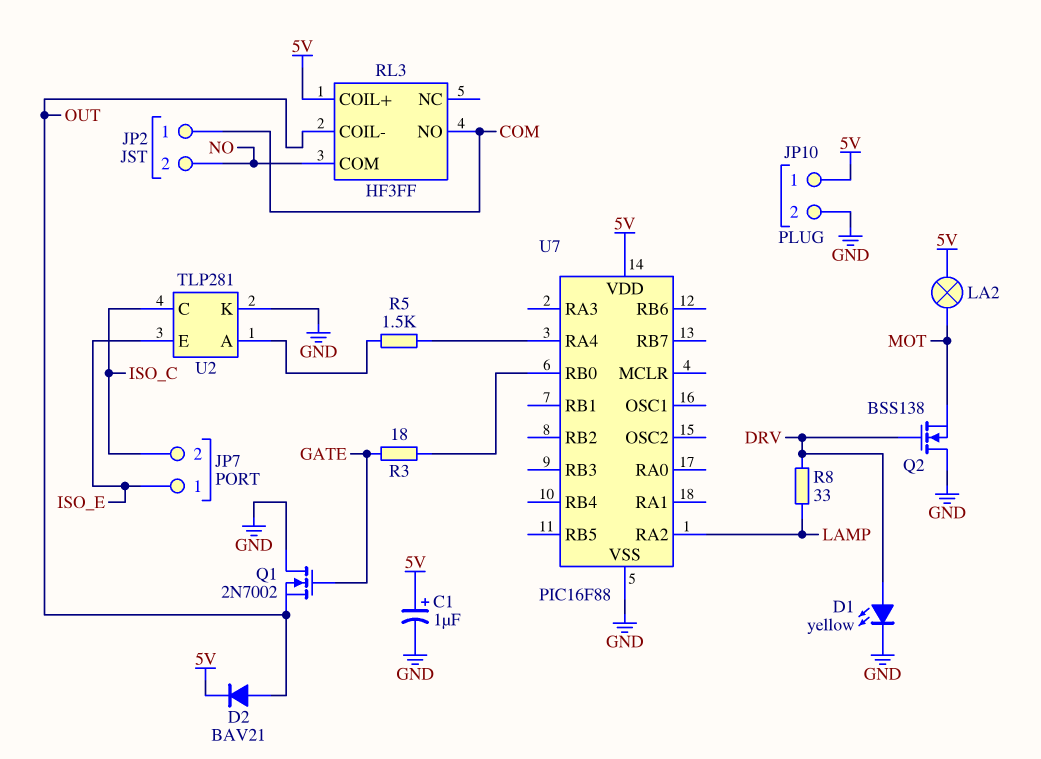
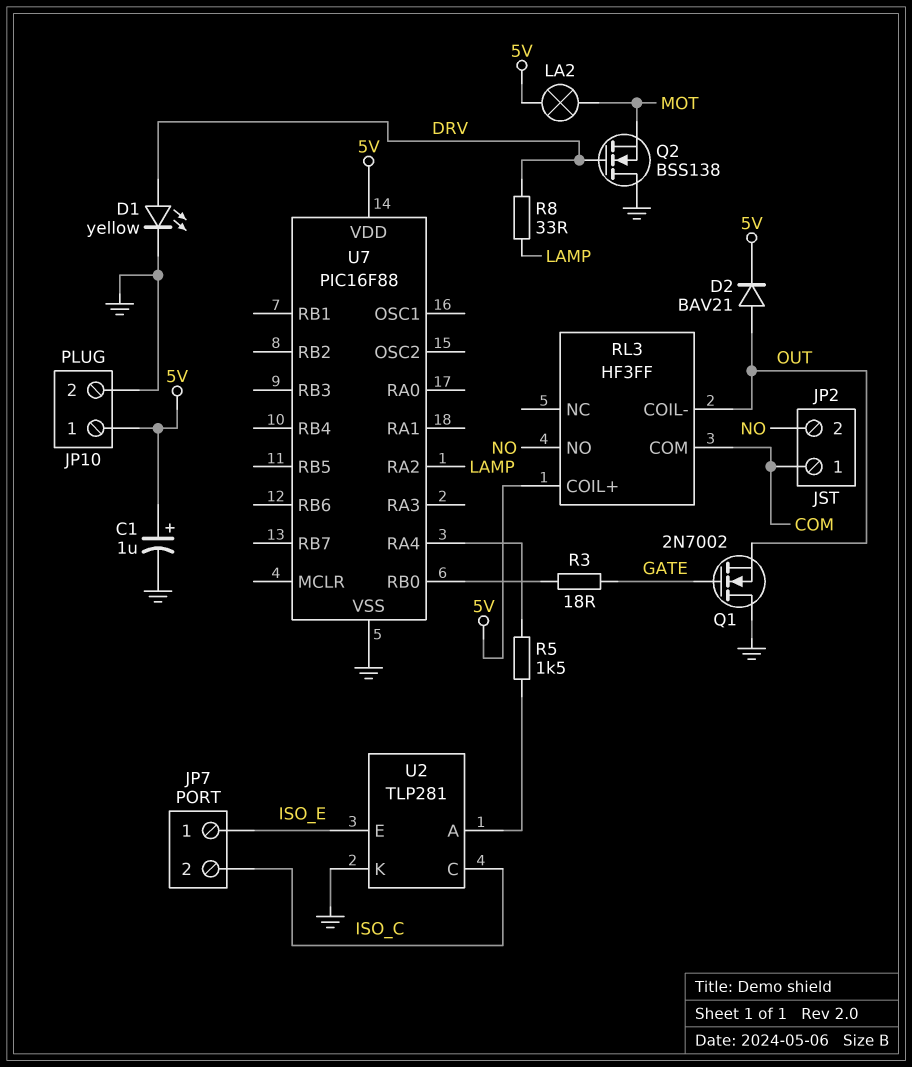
RL3 pin COM: NO -> COM
RL3 pin NO: COM -> NO

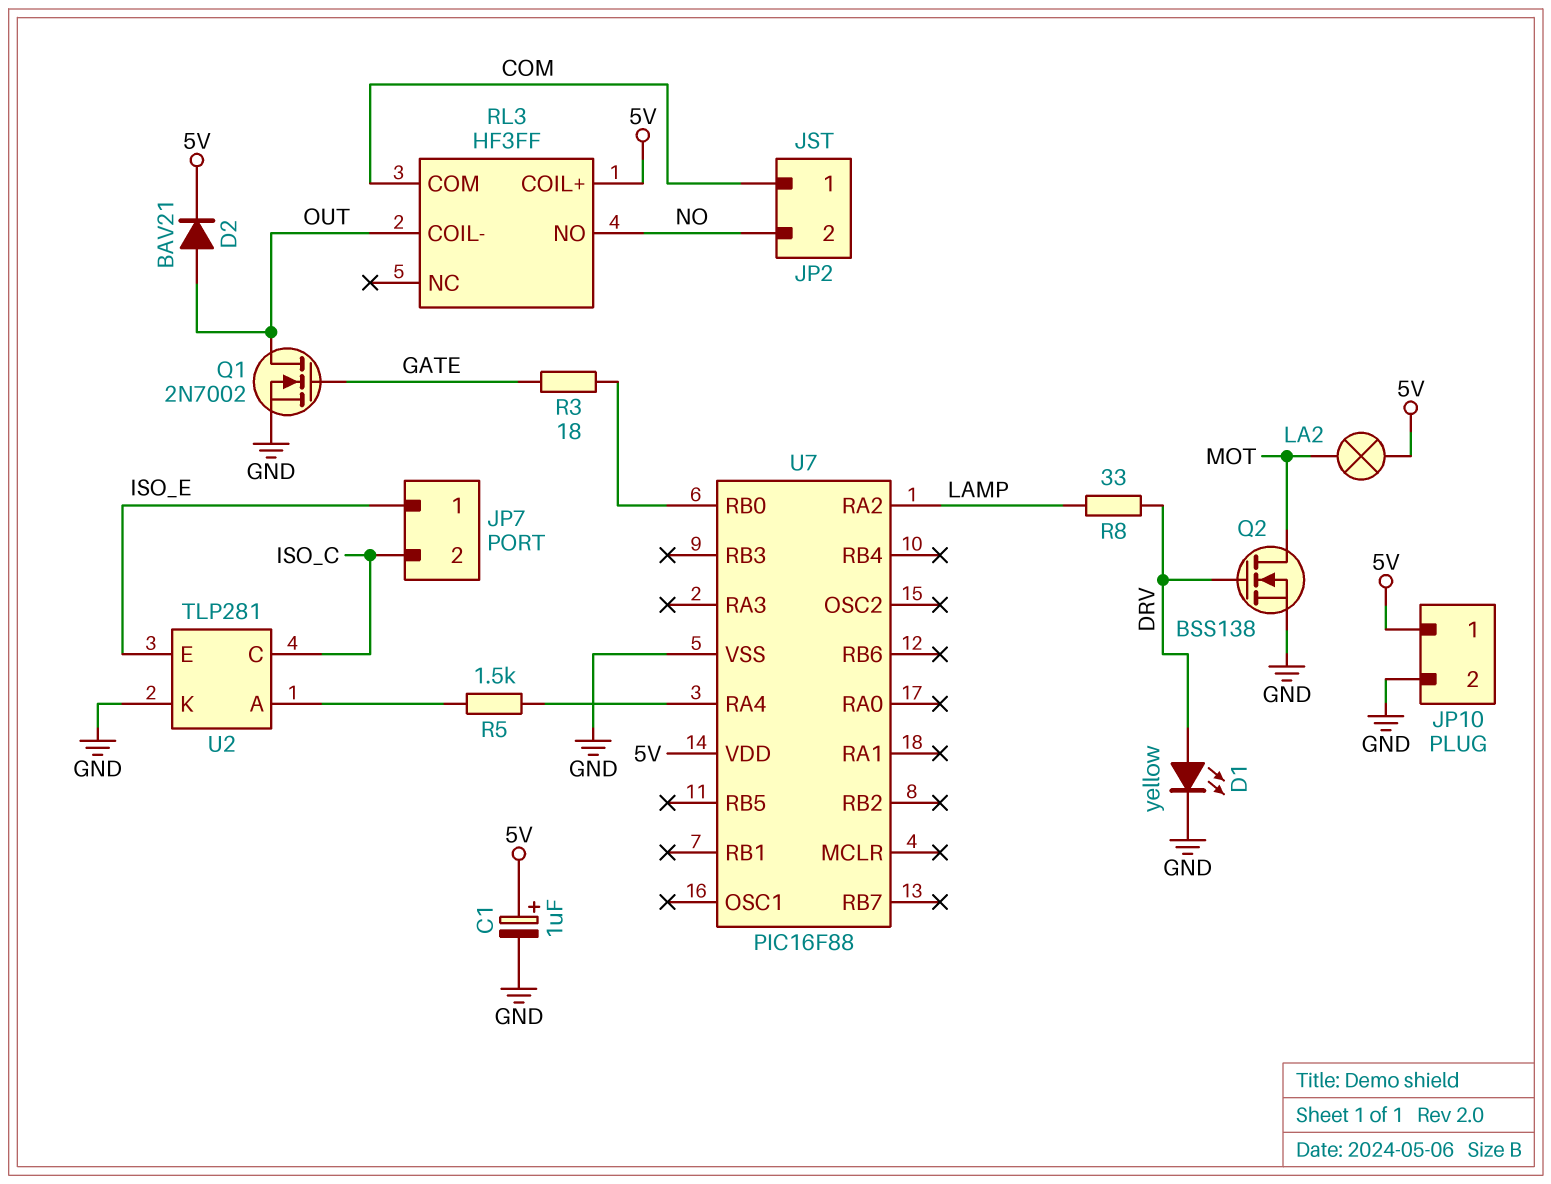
Q1: NMOS 2N7002 (G GATE, D GND, S OUT) -> NMOS 2N7002 (G GATE, D OUT, S GND)
Q2: NMOS BSS138 (G DRV, D GND, S MOT) -> NMOS BSS138 (G DRV, D MOT, S GND)

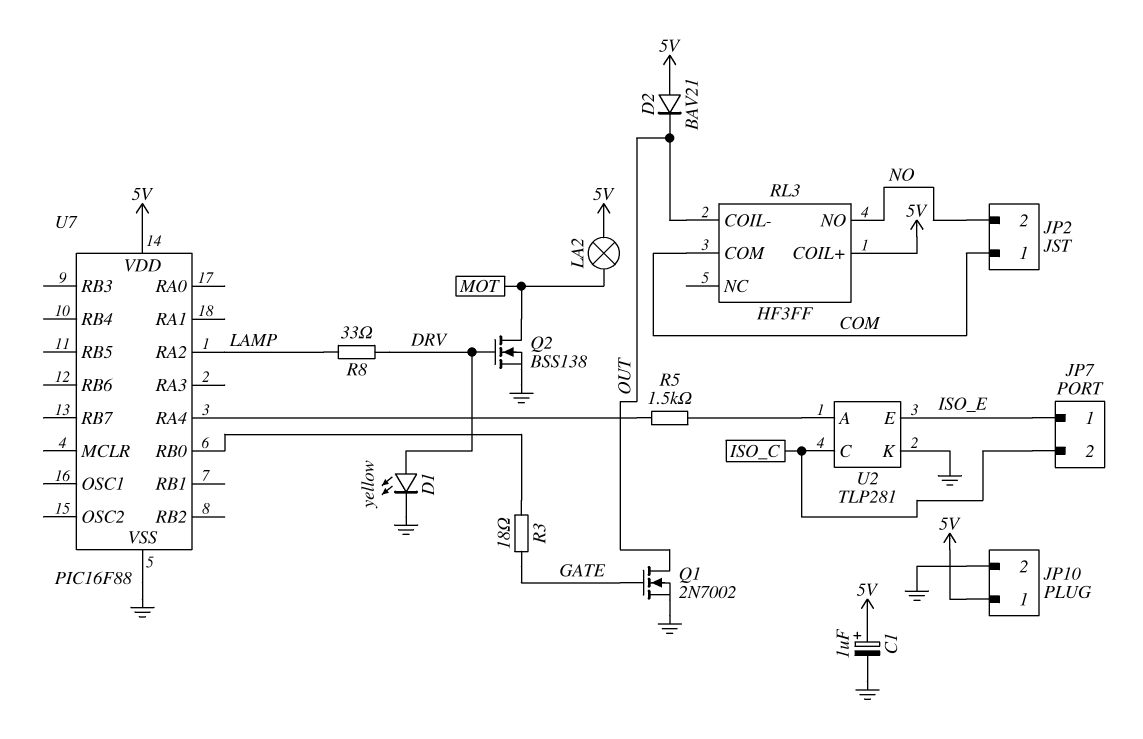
D2: diode BAV21 (A OUT, K 5V) -> diode BAV21 (A 5V, K OUT)

